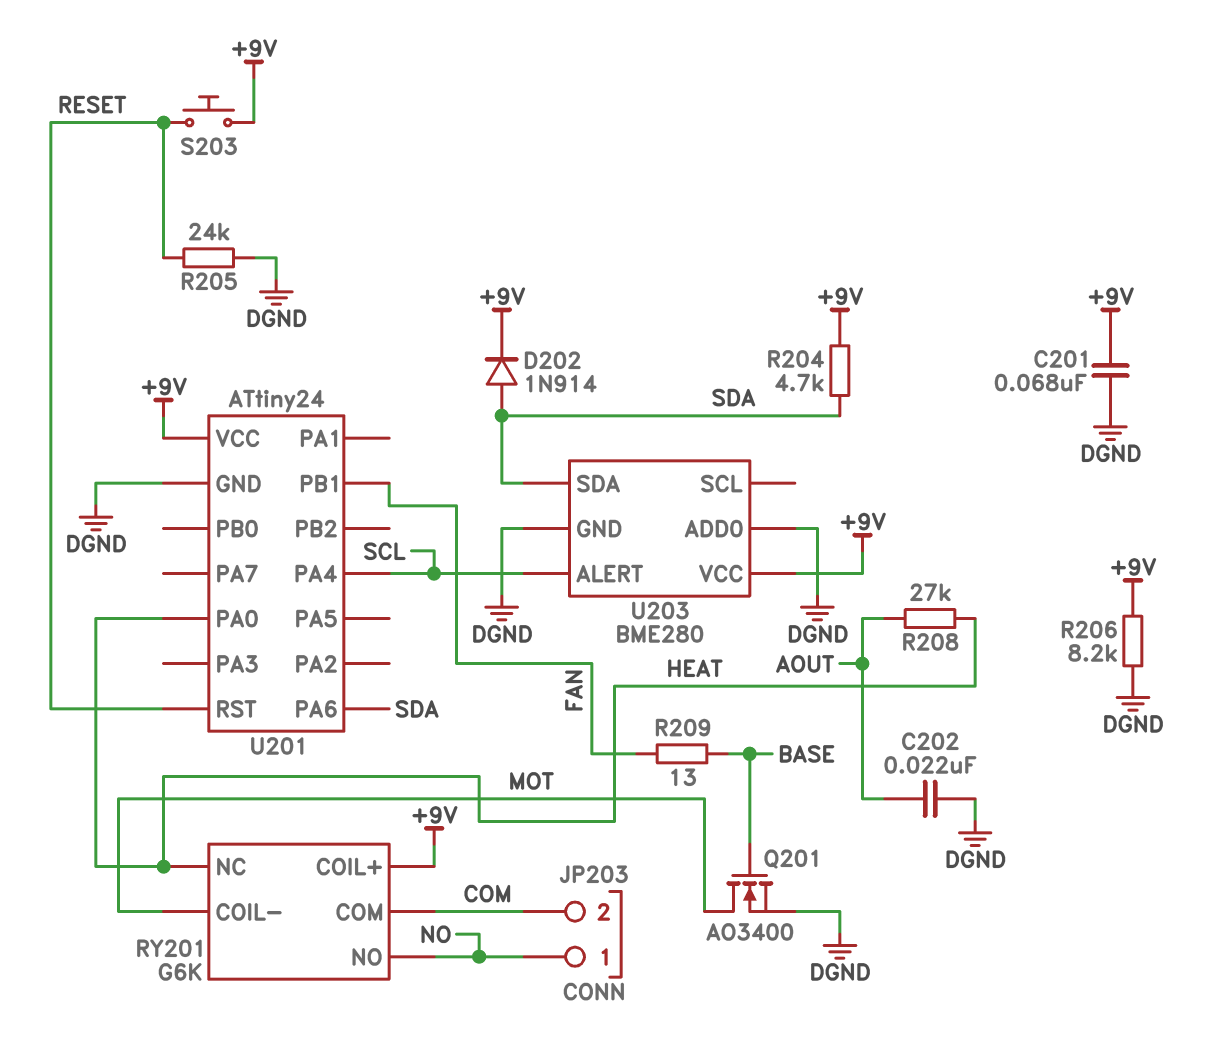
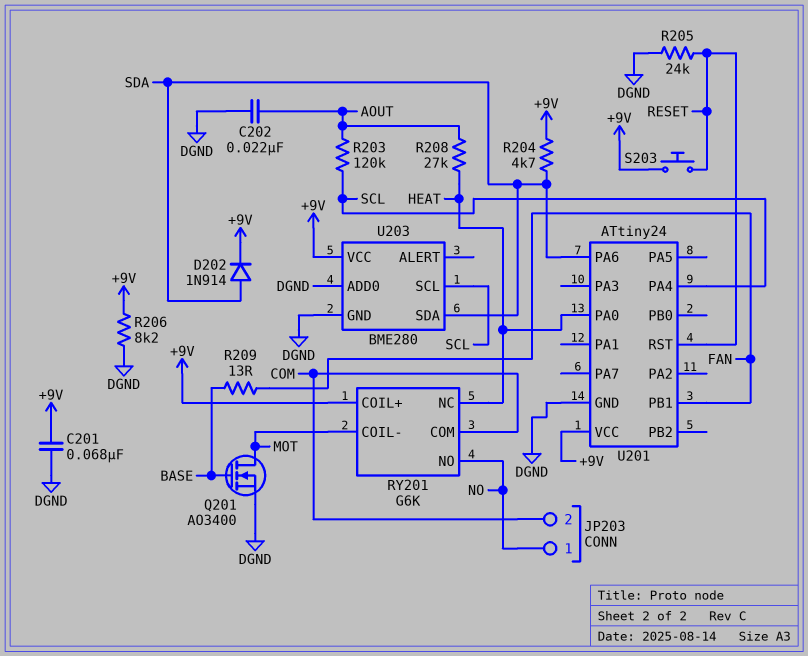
R203: none -> 120k (AOUT, SCL)
U203 pin ALERT: SCL -> none
U203 pin SCL: none -> SCL

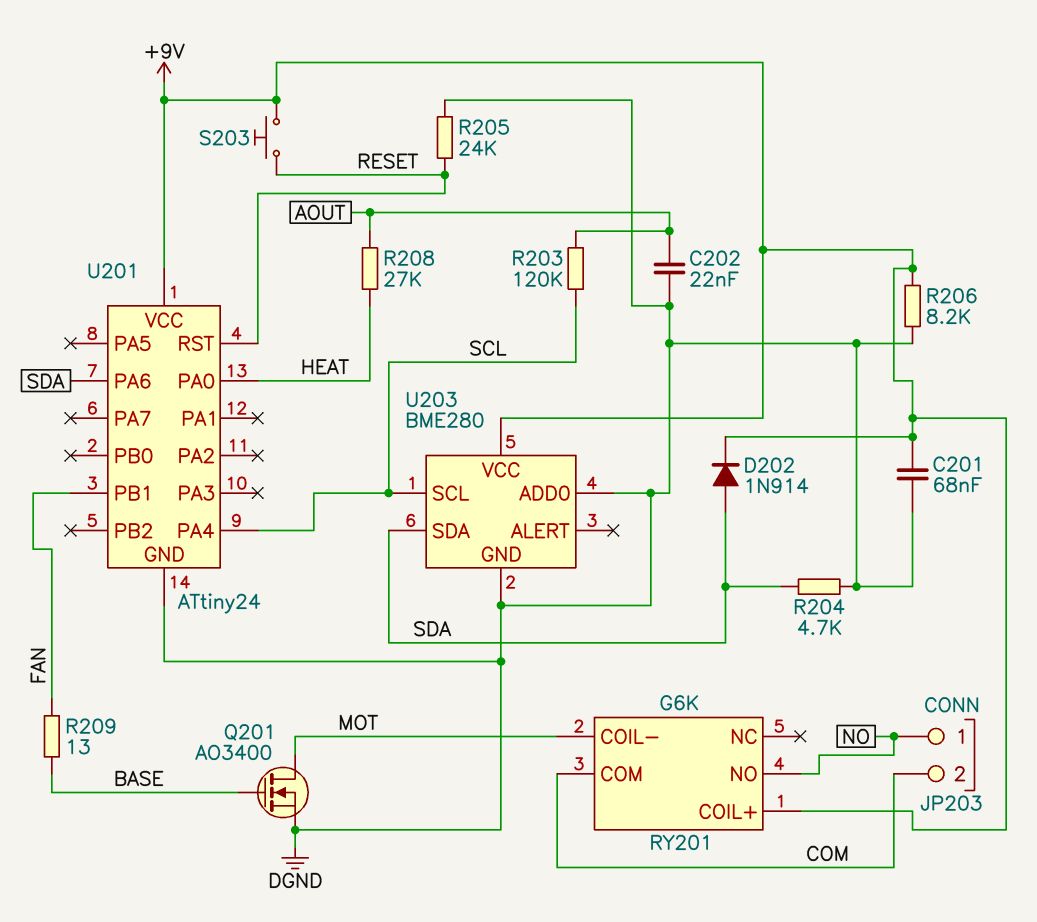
R204: 4.7k (+9V, SDA) -> 4.7k (DGND, SDA)
RY201 pin NC: HEAT -> none

